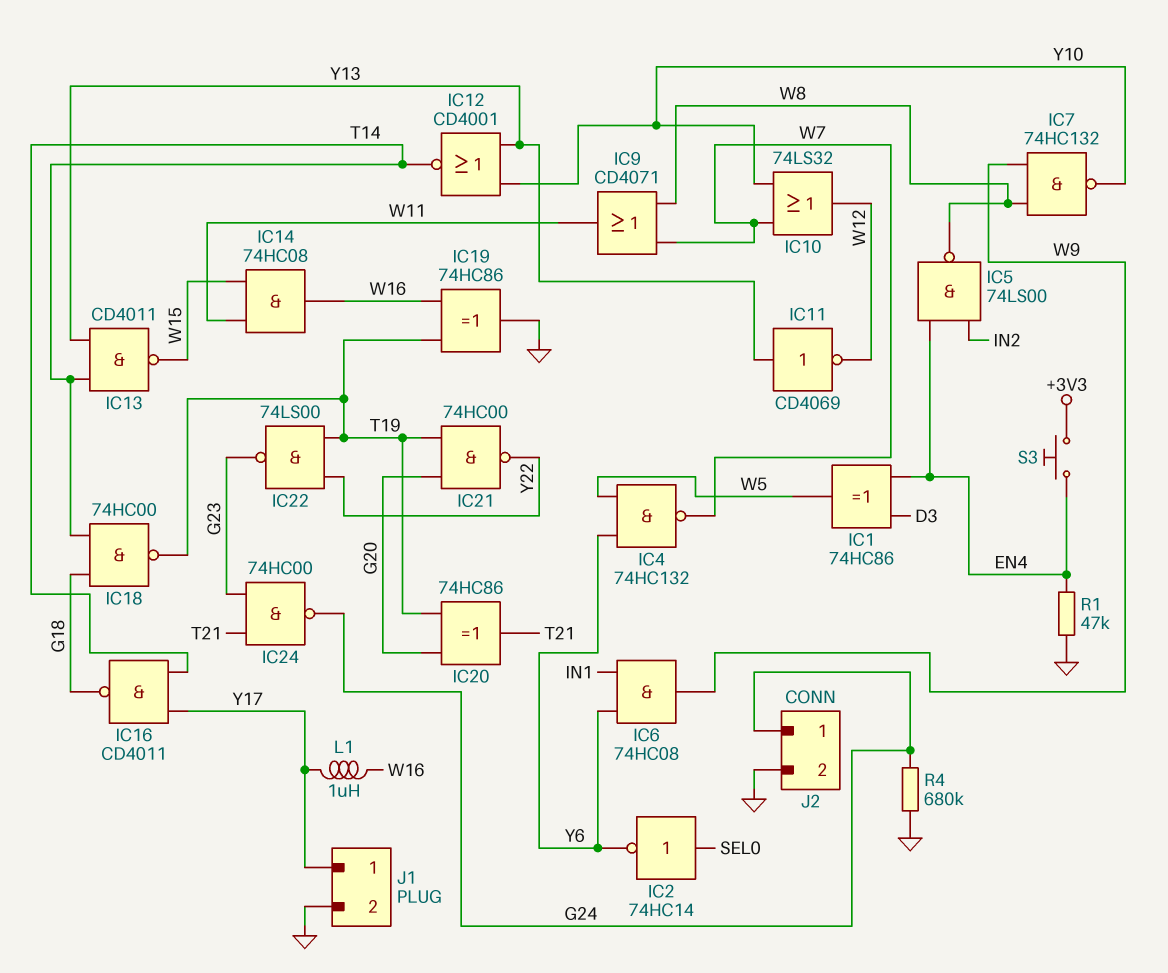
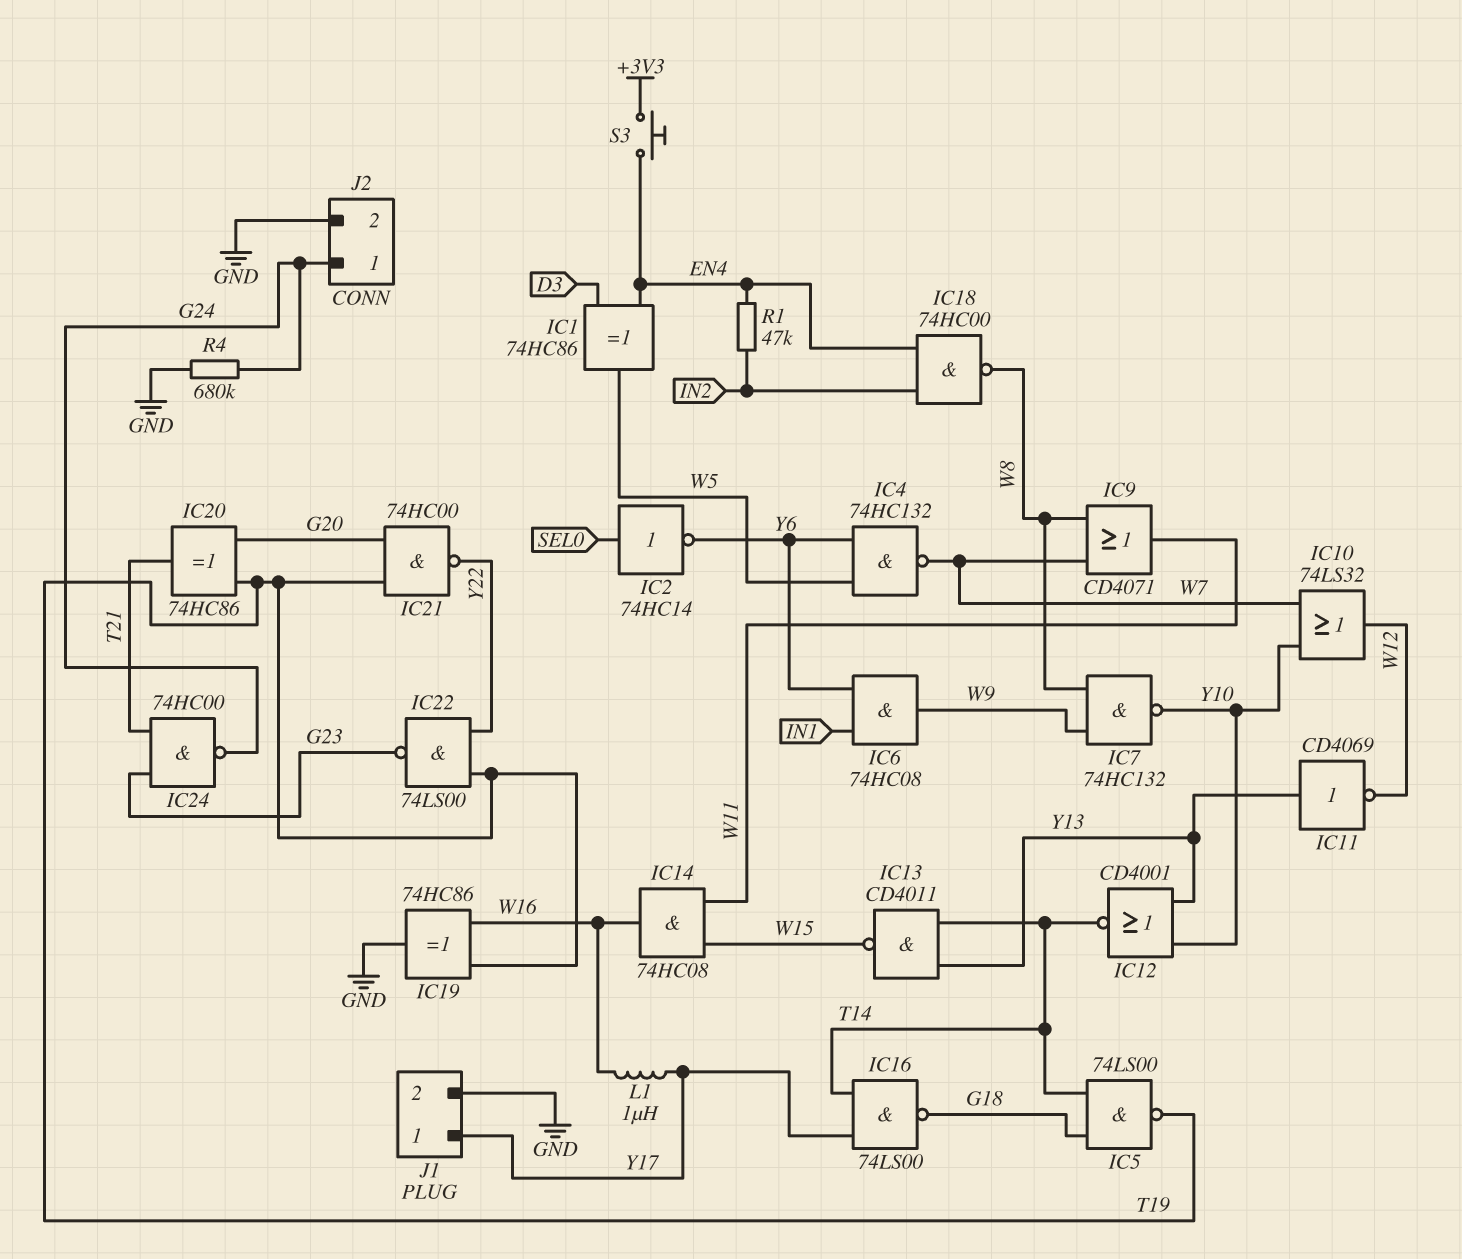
IC5: NAND 74LS00 (in EN4, in IN2, out W8) -> NAND 74LS00 (in G18, in T14, out T19)
IC16: NAND CD4011 (in T14, in Y17, out G18) -> NAND 74LS00 (in T14, in Y17, out G18)
IC18: NAND 74HC00 (in G18, in T14, out T19) -> NAND 74HC00 (in EN4, in IN2, out W8)
R1: 47k (EN4, GND) -> 47k (EN4, IN2)

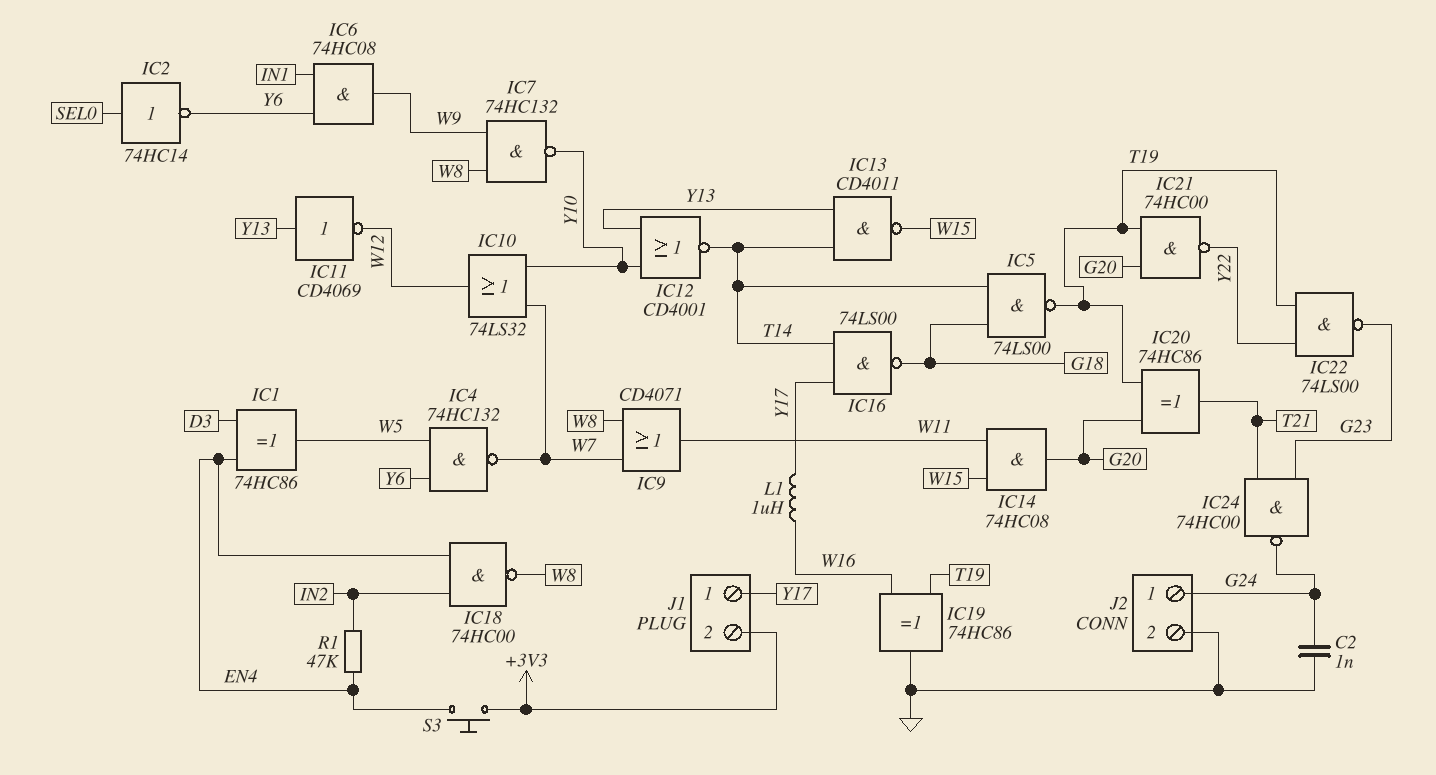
C2: none -> 1nF (G24, GND)
IC14: AND 74HC08 (in W11, in W15, out W16) -> AND 74HC08 (in W11, in W15, out G20)
J1 pin 2: GND -> +3V3
R4: 680k (G24, GND) -> none

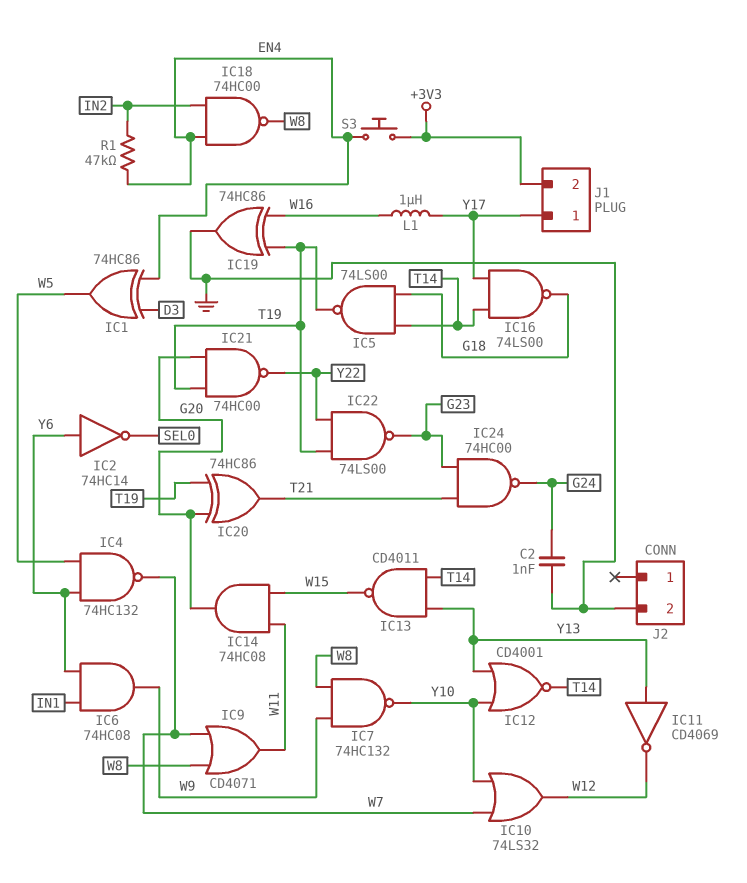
IC2: NOT 74HC14 (in SEL0, out Y6) -> NOT 74HC14 (in Y6, out SEL0)
J2 pin 1: G24 -> none

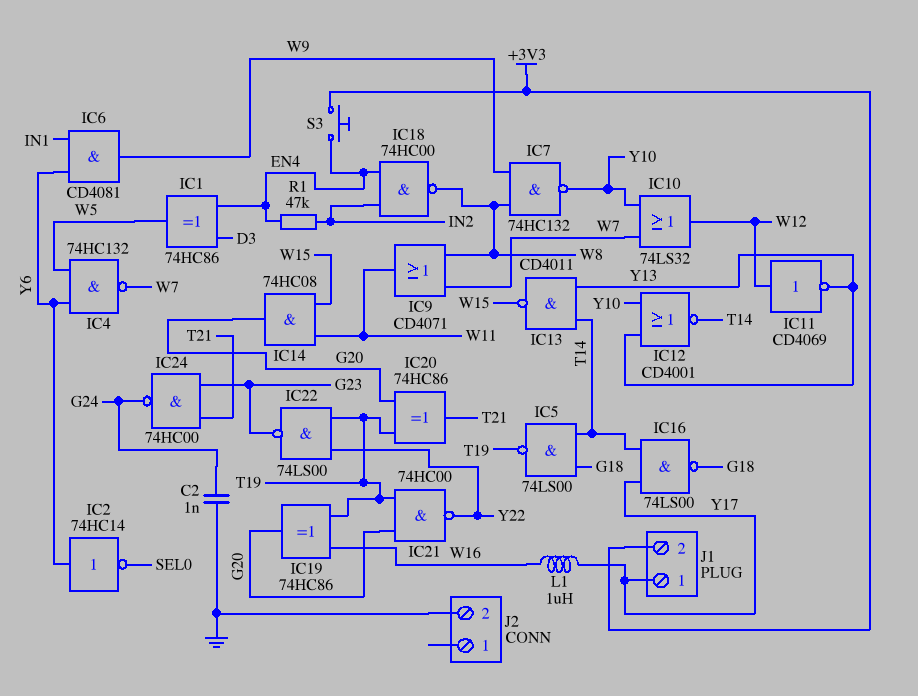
IC6: AND 74HC08 (in IN1, in Y6, out W9) -> AND CD4081 (in IN1, in Y6, out W9)
IC11: NOT CD4069 (in Y13, out W12) -> NOT CD4069 (in W12, out Y13)
IC19: XOR 74HC86 (in T19, in W16, out GND) -> XOR 74HC86 (in T19, in W16, out G20)

